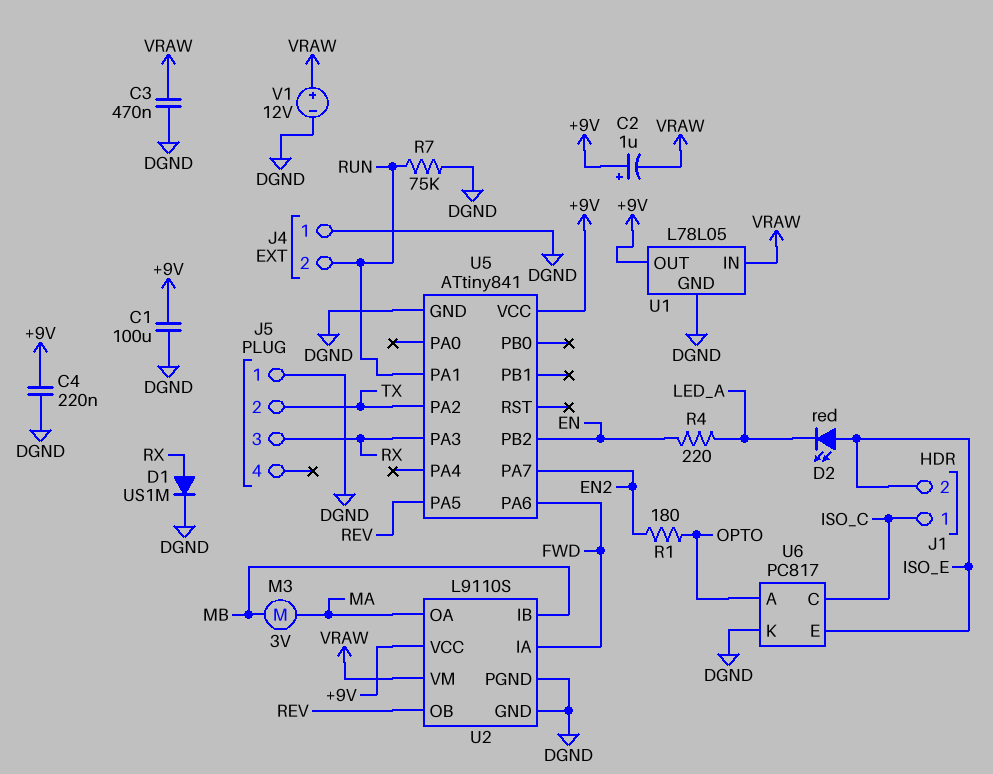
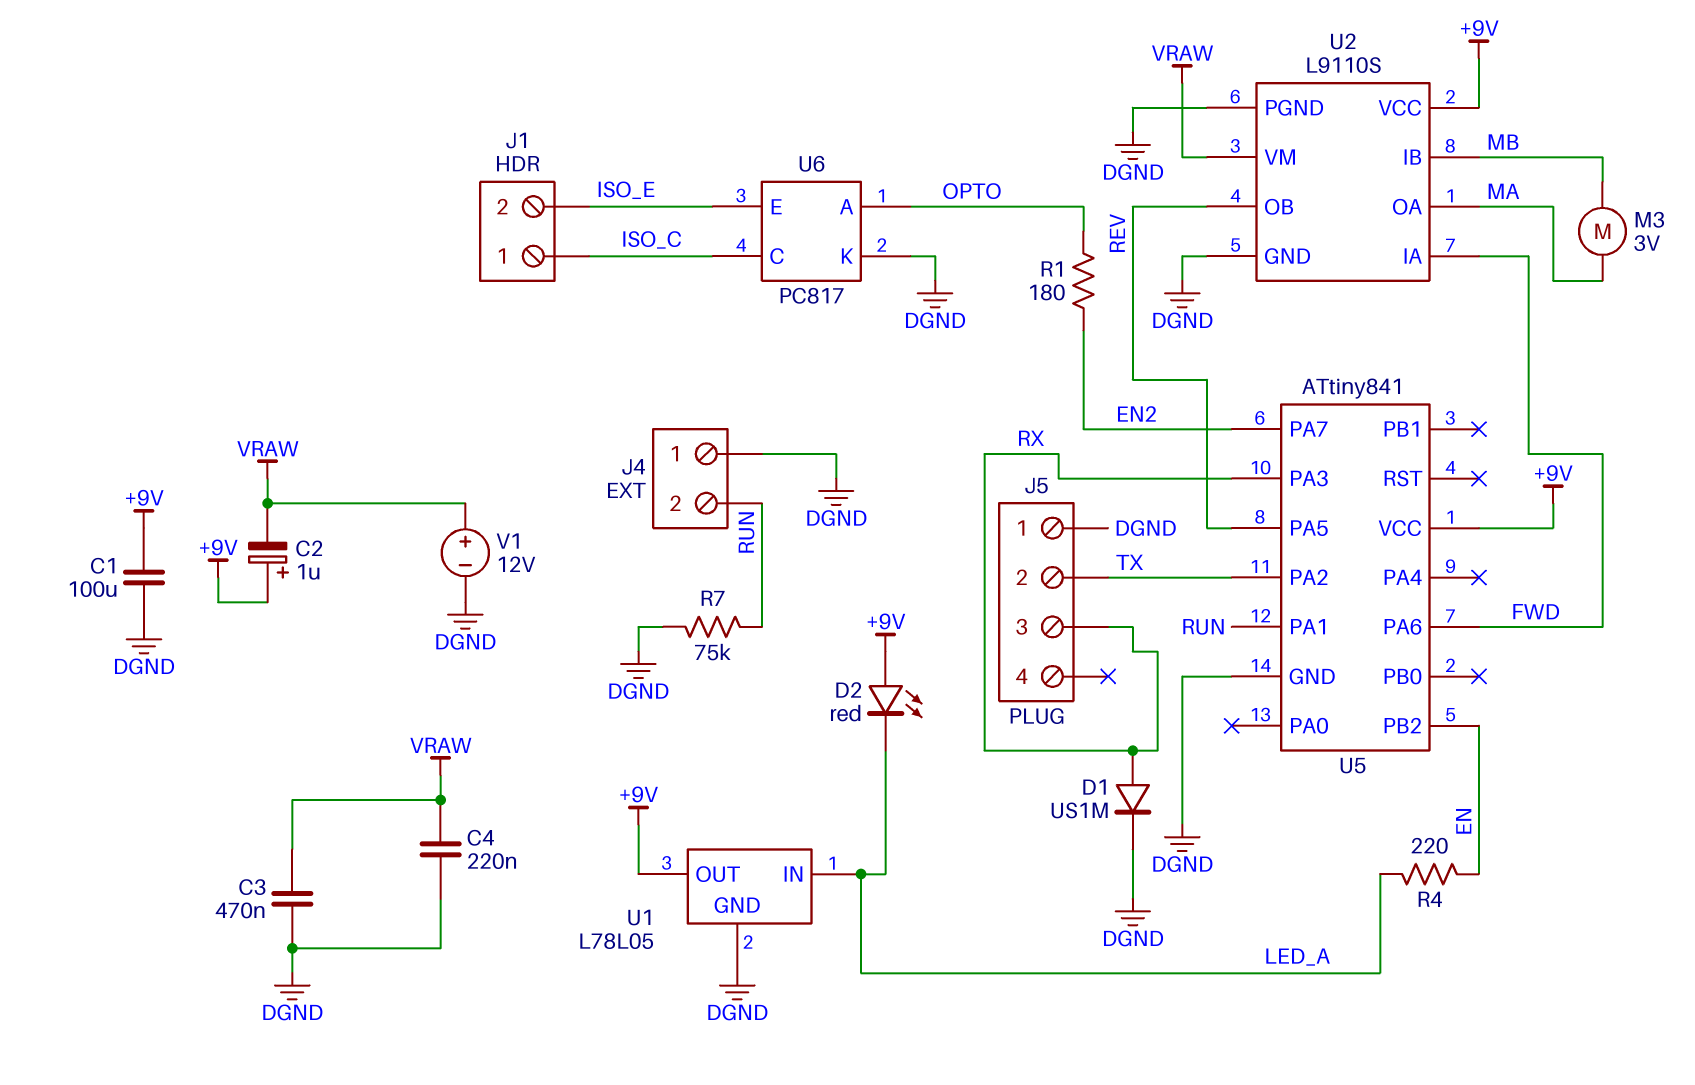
C4: 220nF (+9V, DGND) -> 220nF (DGND, VRAW)
D2: LED red (A ISO_E, K LED_A) -> LED red (A +9V, K LED_A)
U1 pin IN: VRAW -> LED_A

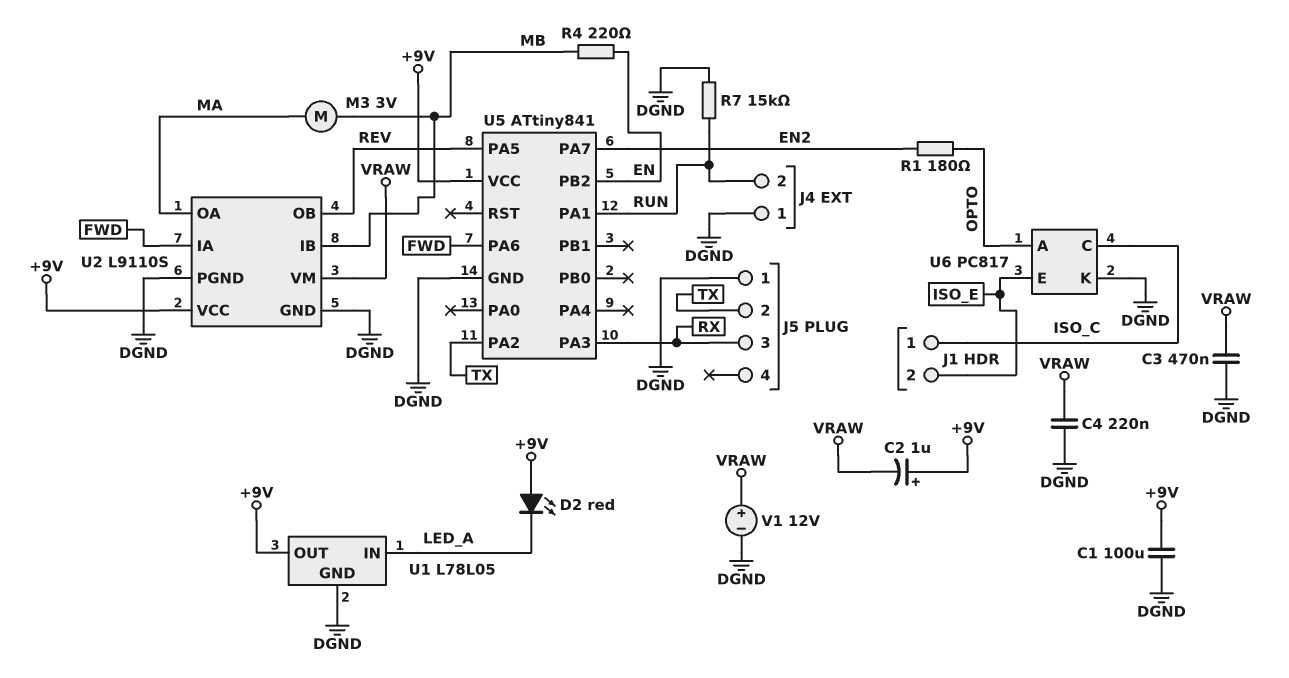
D1: diode US1M (A RX, K DGND) -> none
R4: 220 (EN, LED_A) -> 220 (EN, MB)
R7: 75k (DGND, RUN) -> 15k (DGND, RUN)

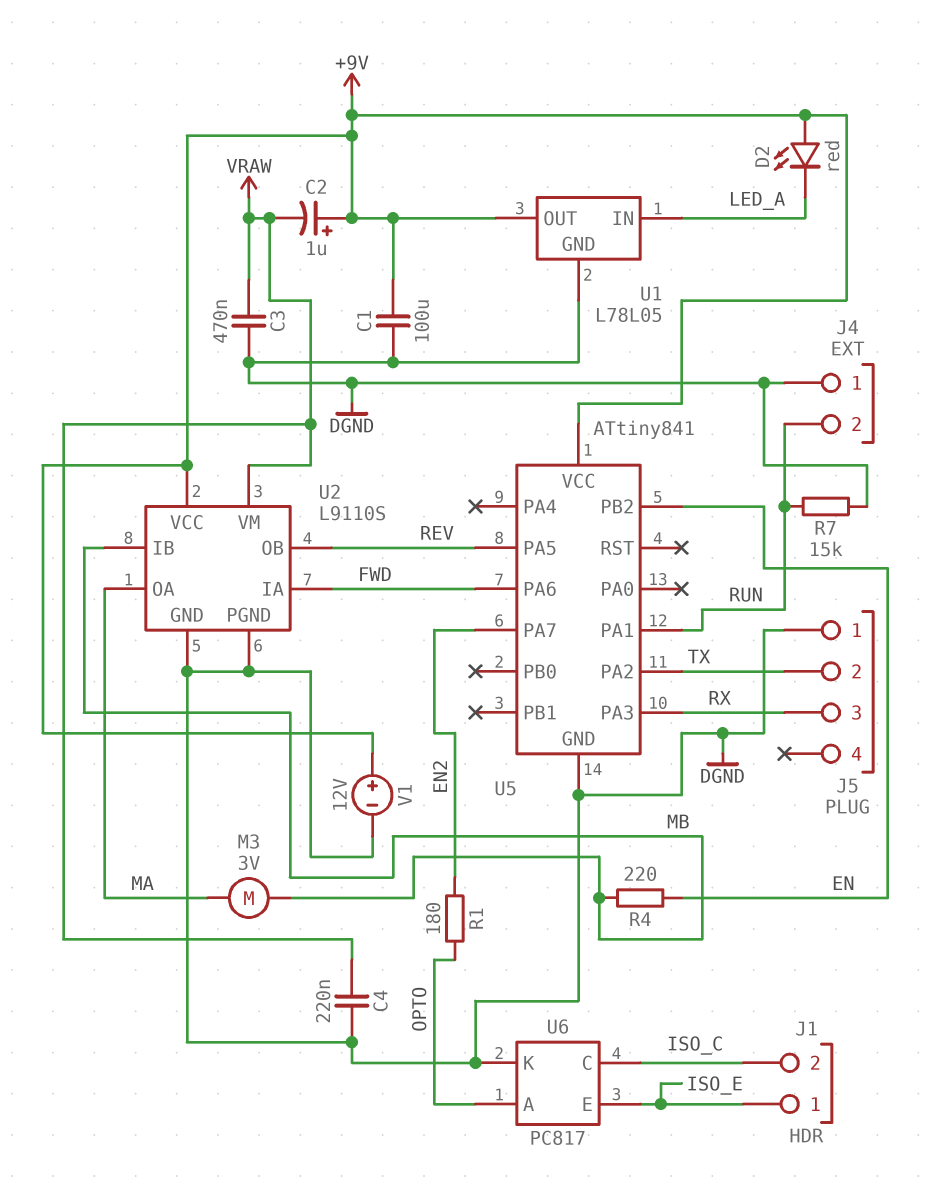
J1 pin 1: ISO_C -> ISO_E
J1 pin 2: ISO_E -> ISO_C
V1: 12V (plus VRAW, minus DGND) -> 12V (plus +9V, minus DGND)

